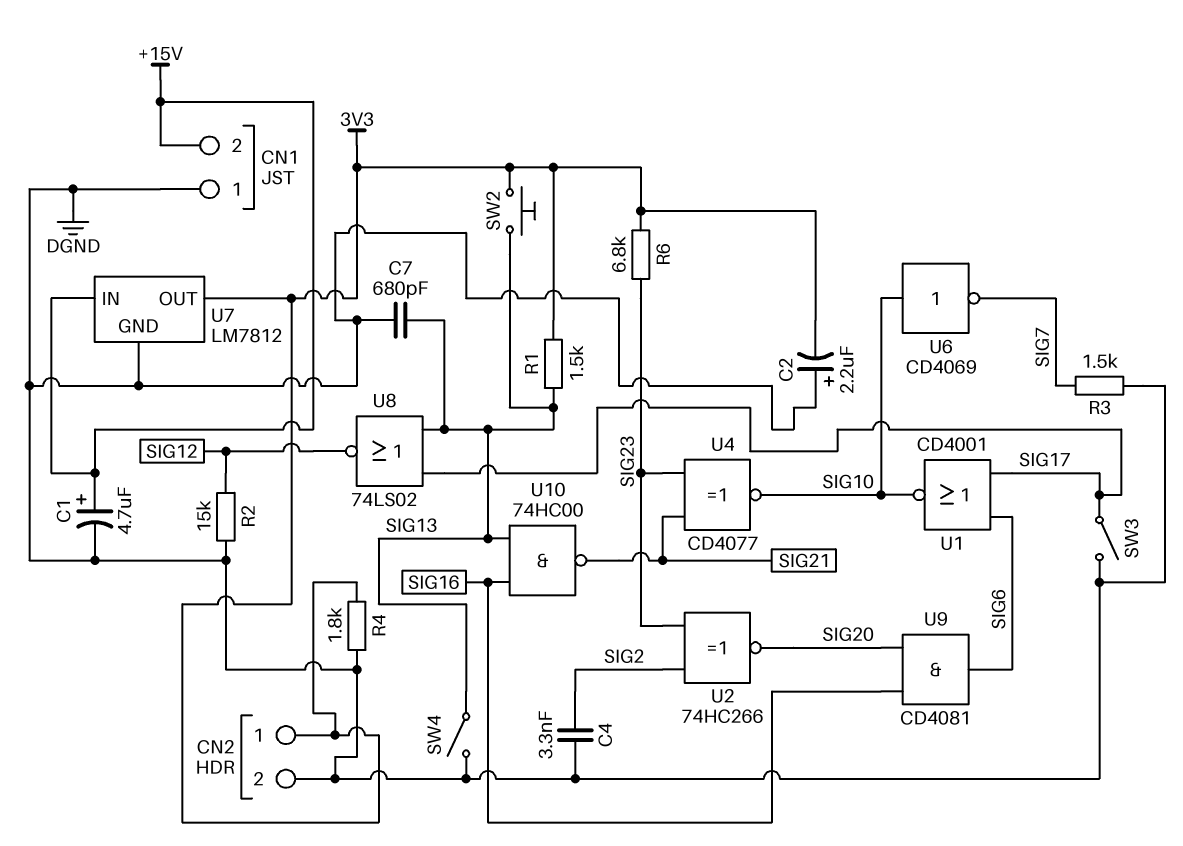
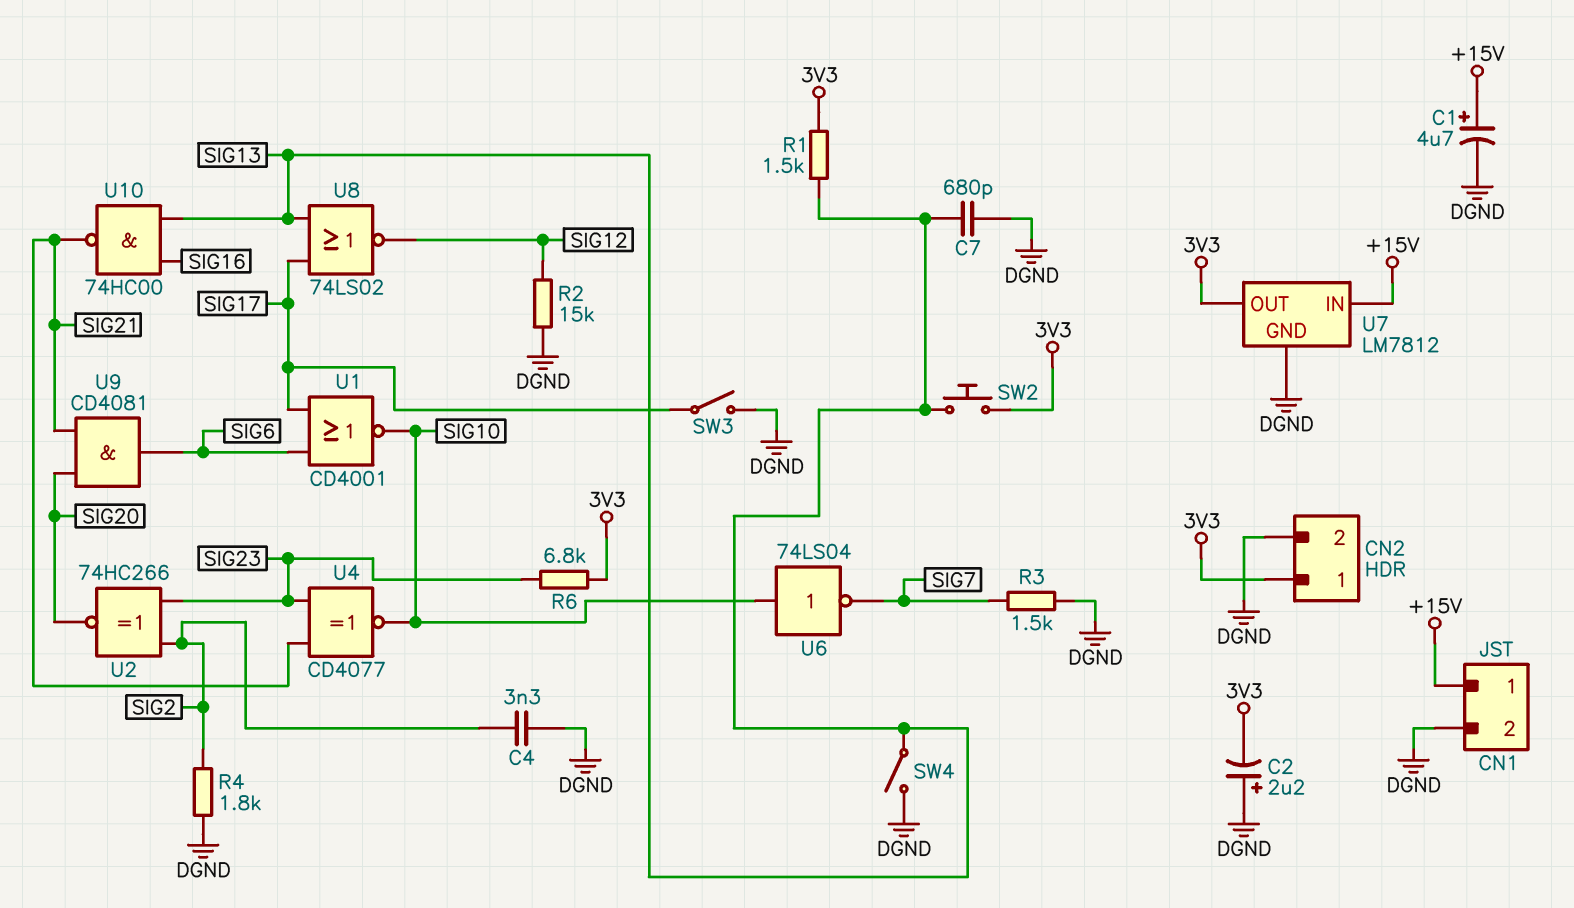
CN1 pin 1: DGND -> +15V
CN1 pin 2: +15V -> DGND
R4: 1.8k (3V3, DGND) -> 1.8k (DGND, SIG2)
U6: NOT CD4069 (in SIG10, out SIG7) -> NOT 74LS04 (in SIG10, out SIG7)
U9: AND CD4081 (in SIG16, in SIG20, out SIG6) -> AND CD4081 (in SIG20, in SIG21, out SIG6)

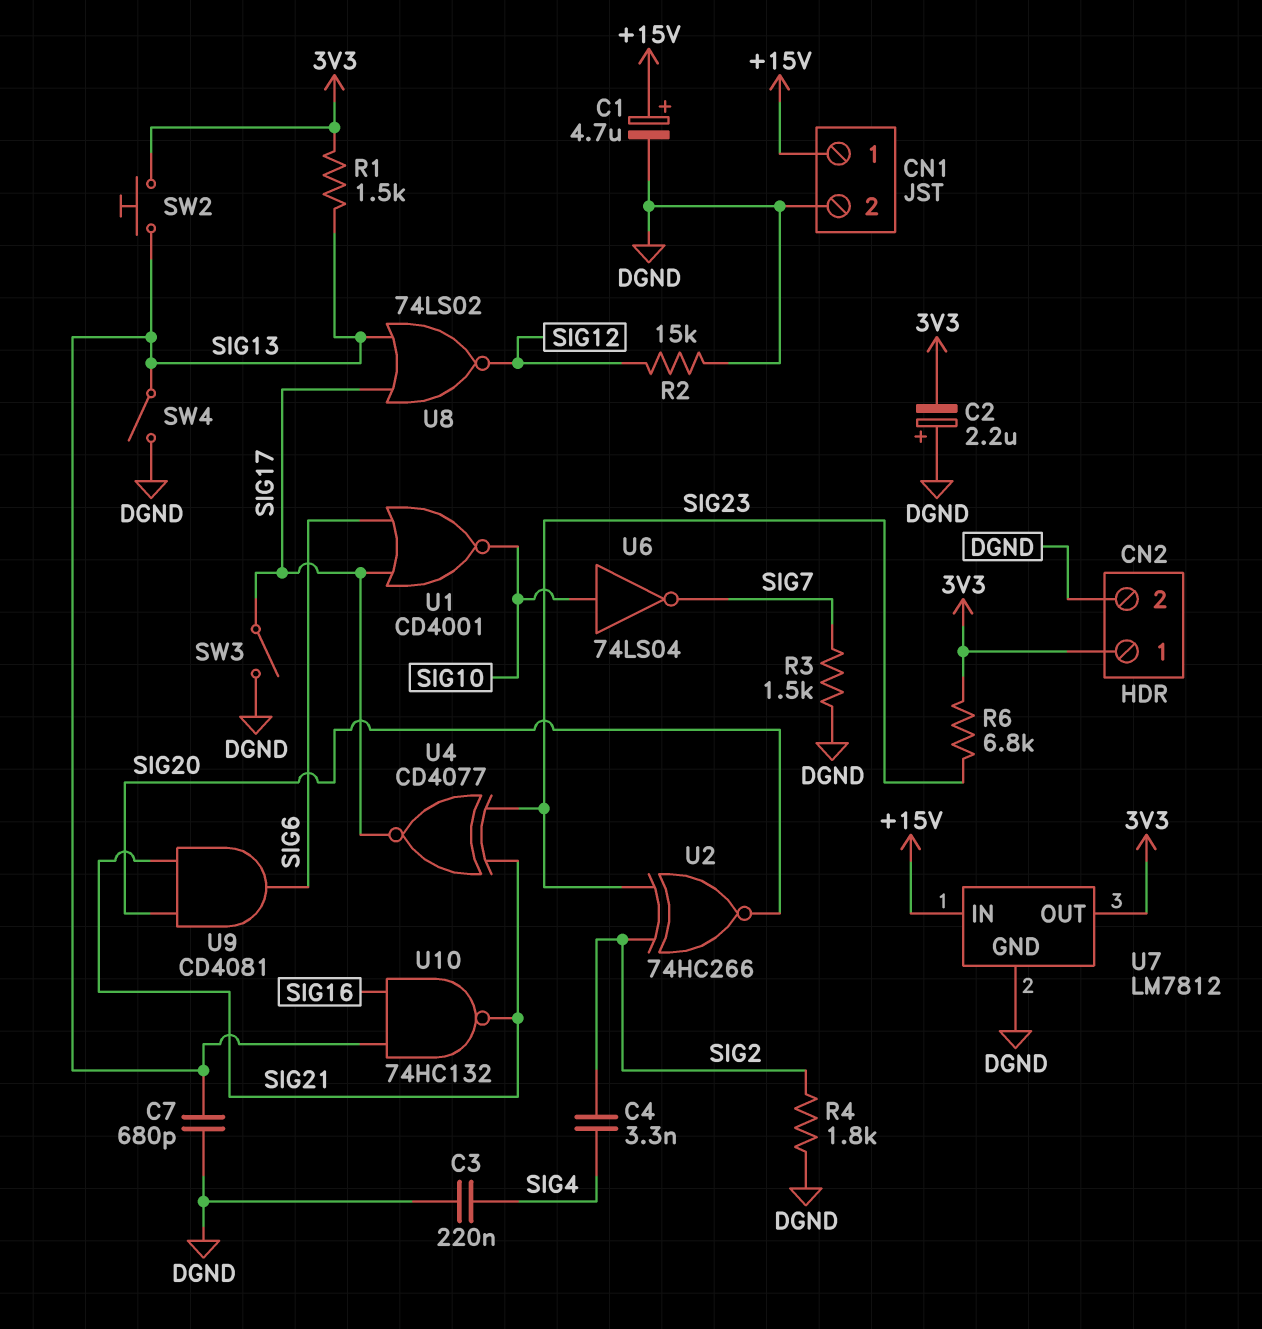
C3: none -> 220nF (DGND, SIG4)
C4: 3.3nF (DGND, SIG2) -> 3.3nF (SIG2, SIG4)
U4: XNOR CD4077 (in SIG21, in SIG23, out SIG10) -> XNOR CD4077 (in SIG21, in SIG23, out SIG17)
U10: NAND 74HC00 (in SIG13, in SIG16, out SIG21) -> NAND 74HC132 (in SIG13, in SIG16, out SIG21)

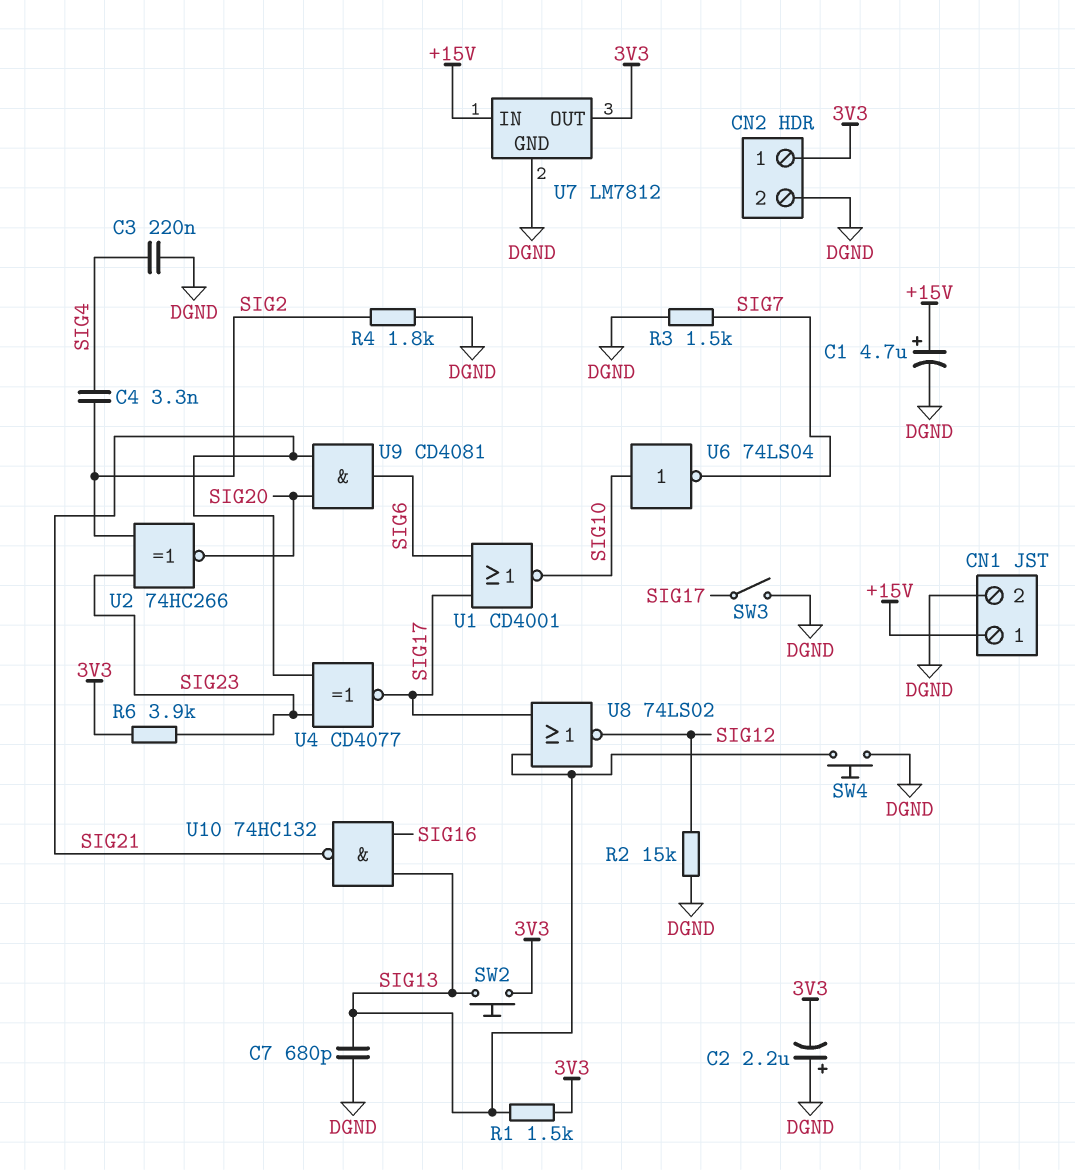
R6: 6.8k (3V3, SIG23) -> 3.9k (3V3, SIG23)
SW4: switch (DGND, SIG13) -> button (DGND, SIG13)

